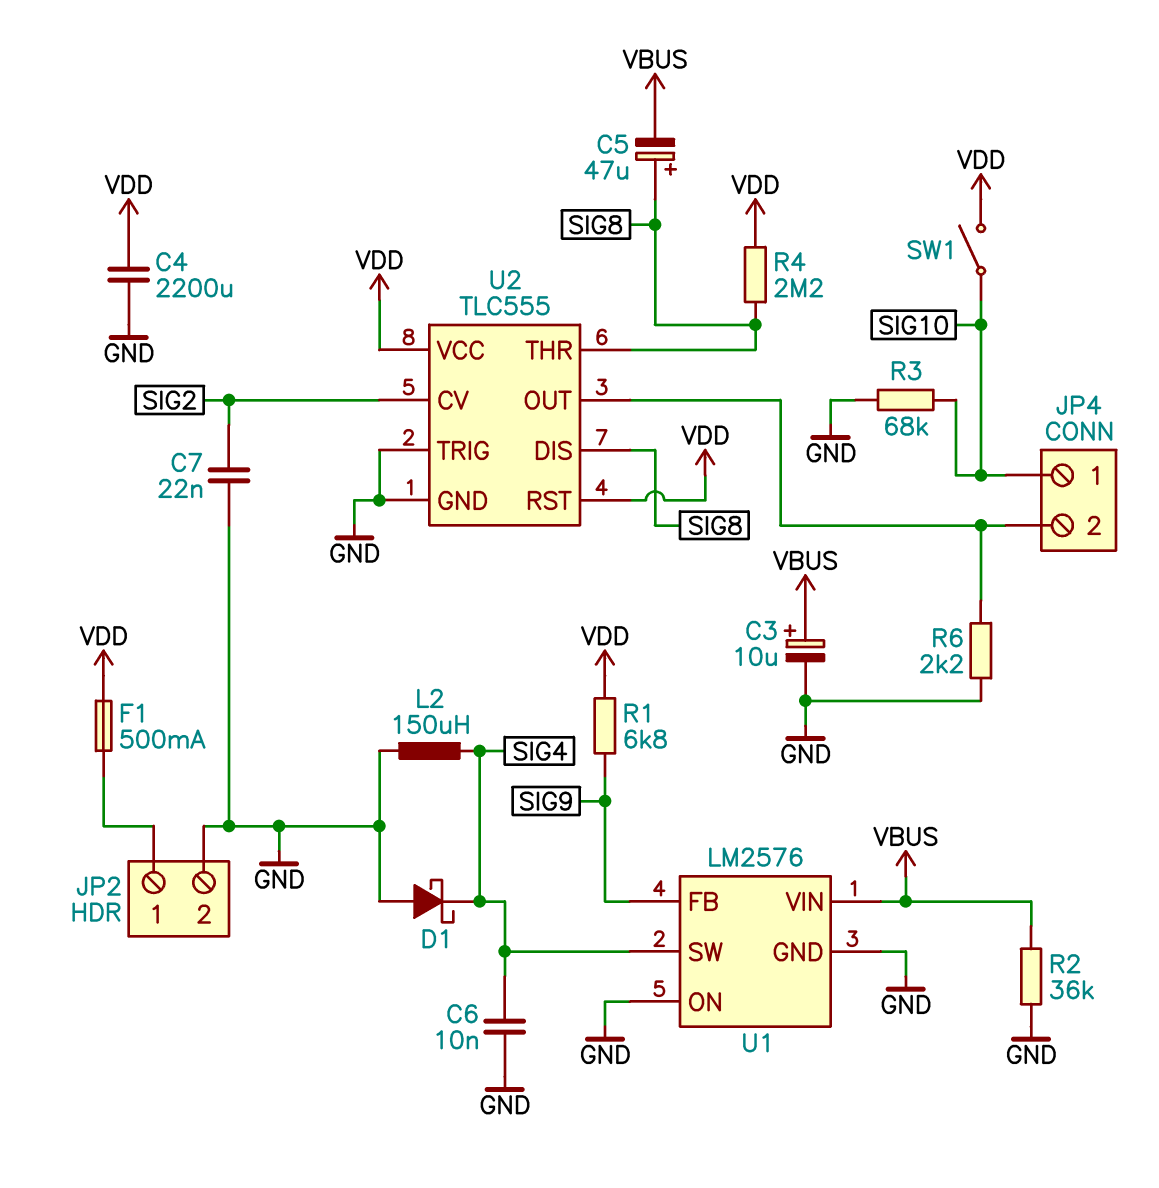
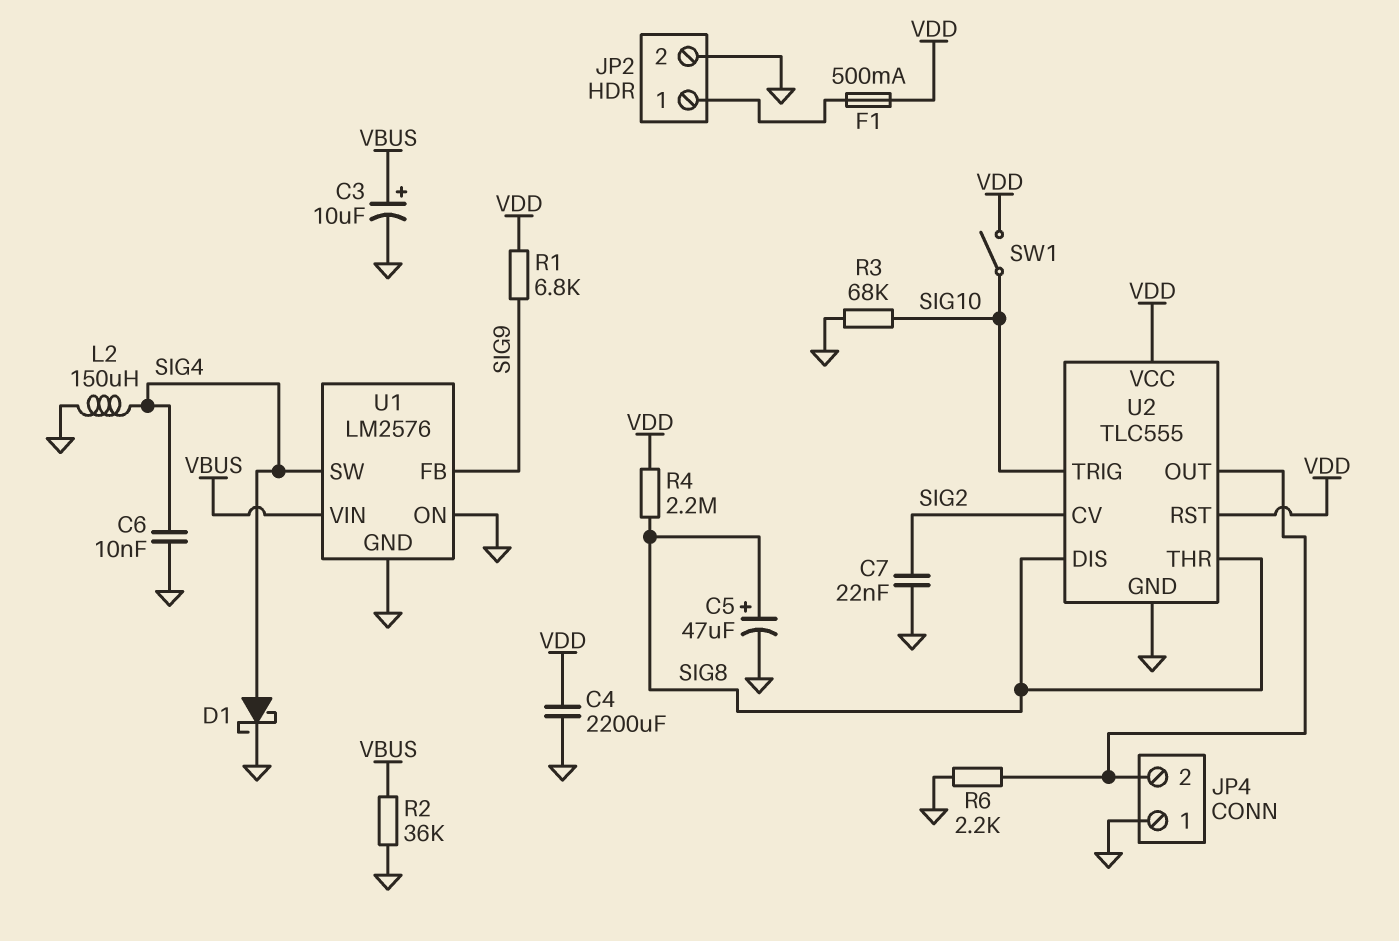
C5: 47uF (plus SIG8, minus VBUS) -> 47uF (plus SIG8, minus GND)
D1: schottky (A GND, K SIG4) -> schottky (A SIG4, K GND)
JP4 pin 1: SIG10 -> GND
U2 pin TRIG: GND -> SIG10

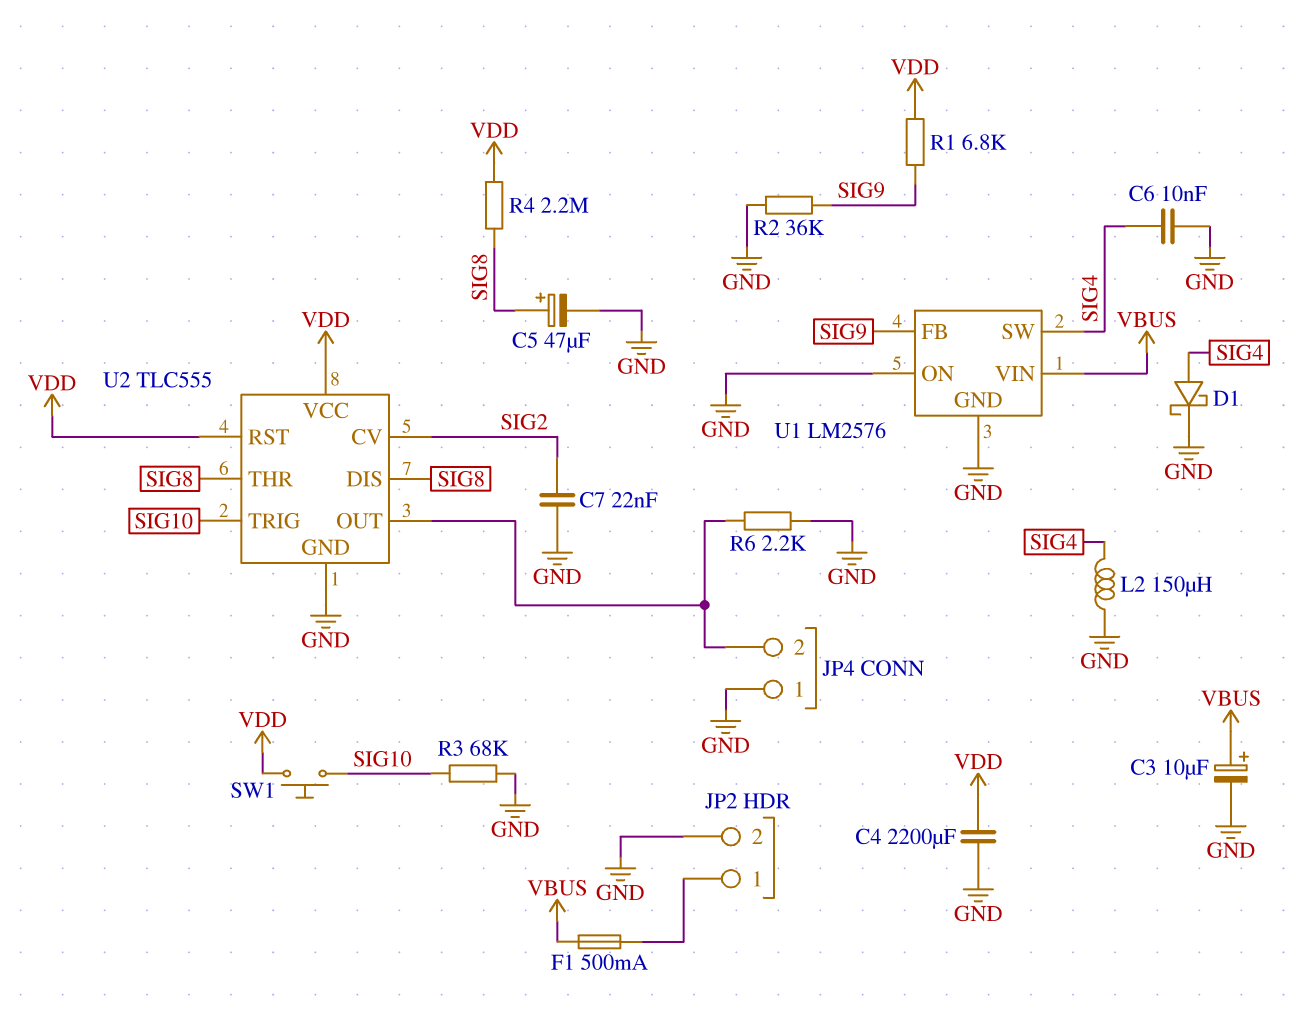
F1: 500mA (JP2/1, VDD) -> 500mA (JP2/1, VBUS)
R2: 36k (GND, VBUS) -> 36k (GND, SIG9)
SW1: switch (SIG10, VDD) -> button (SIG10, VDD)

